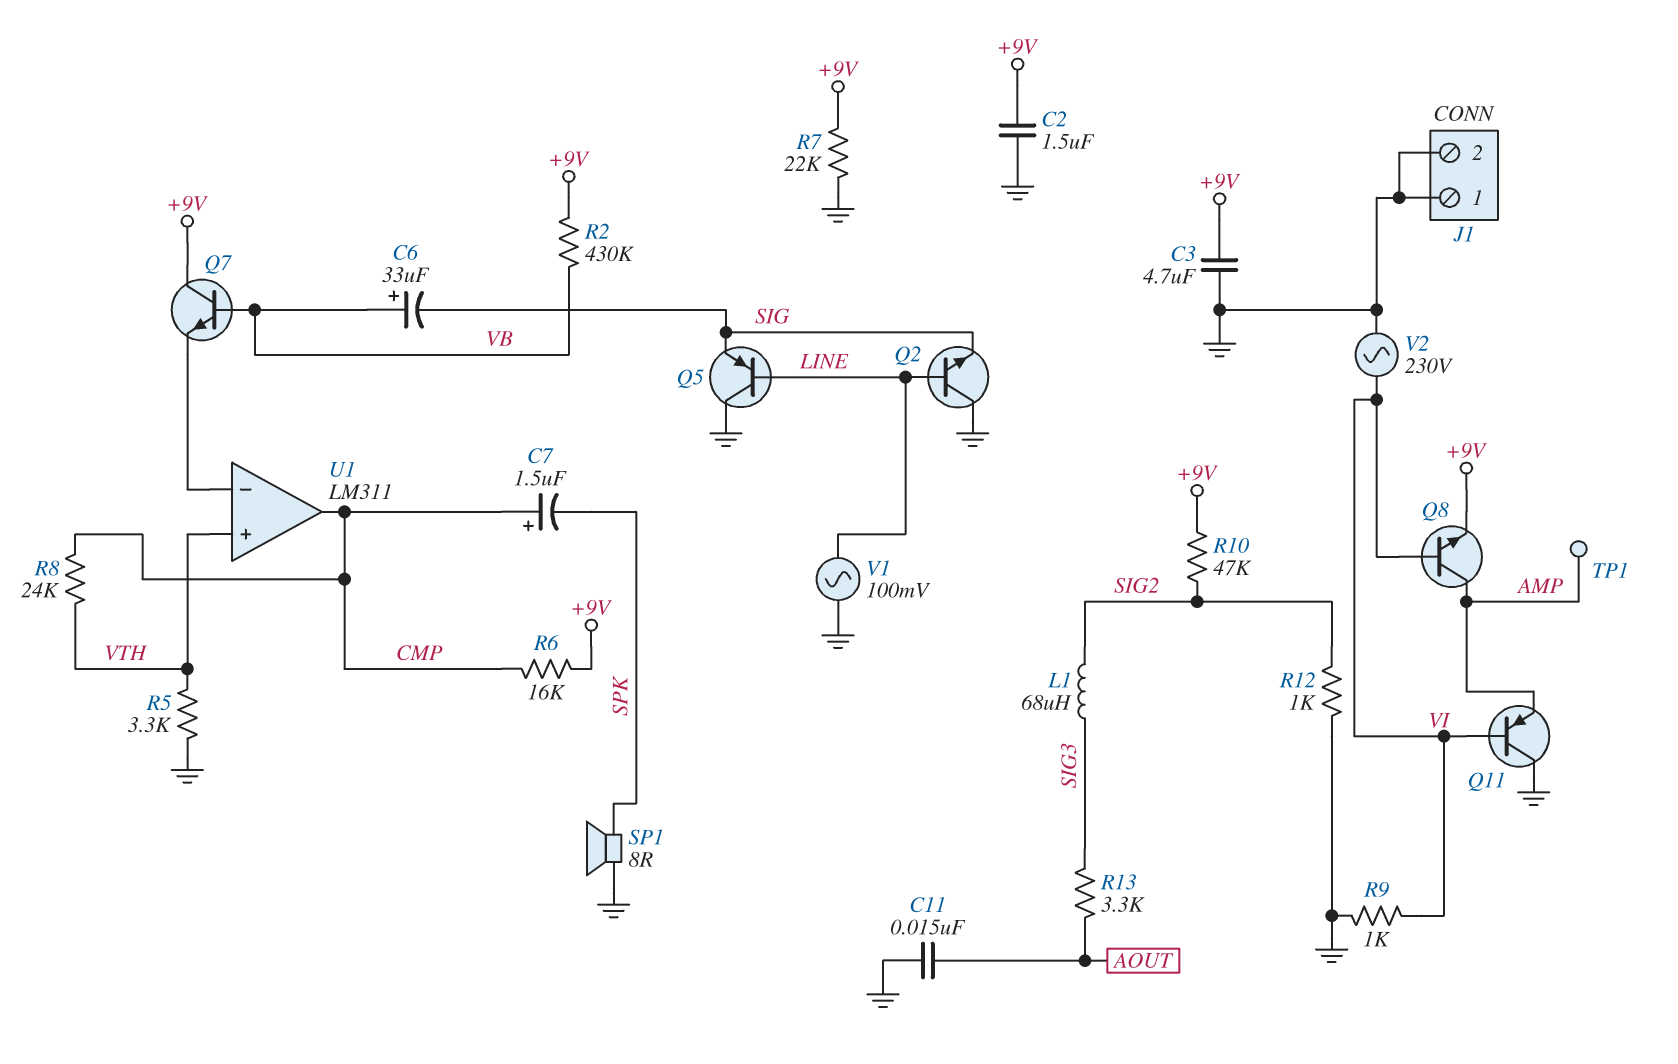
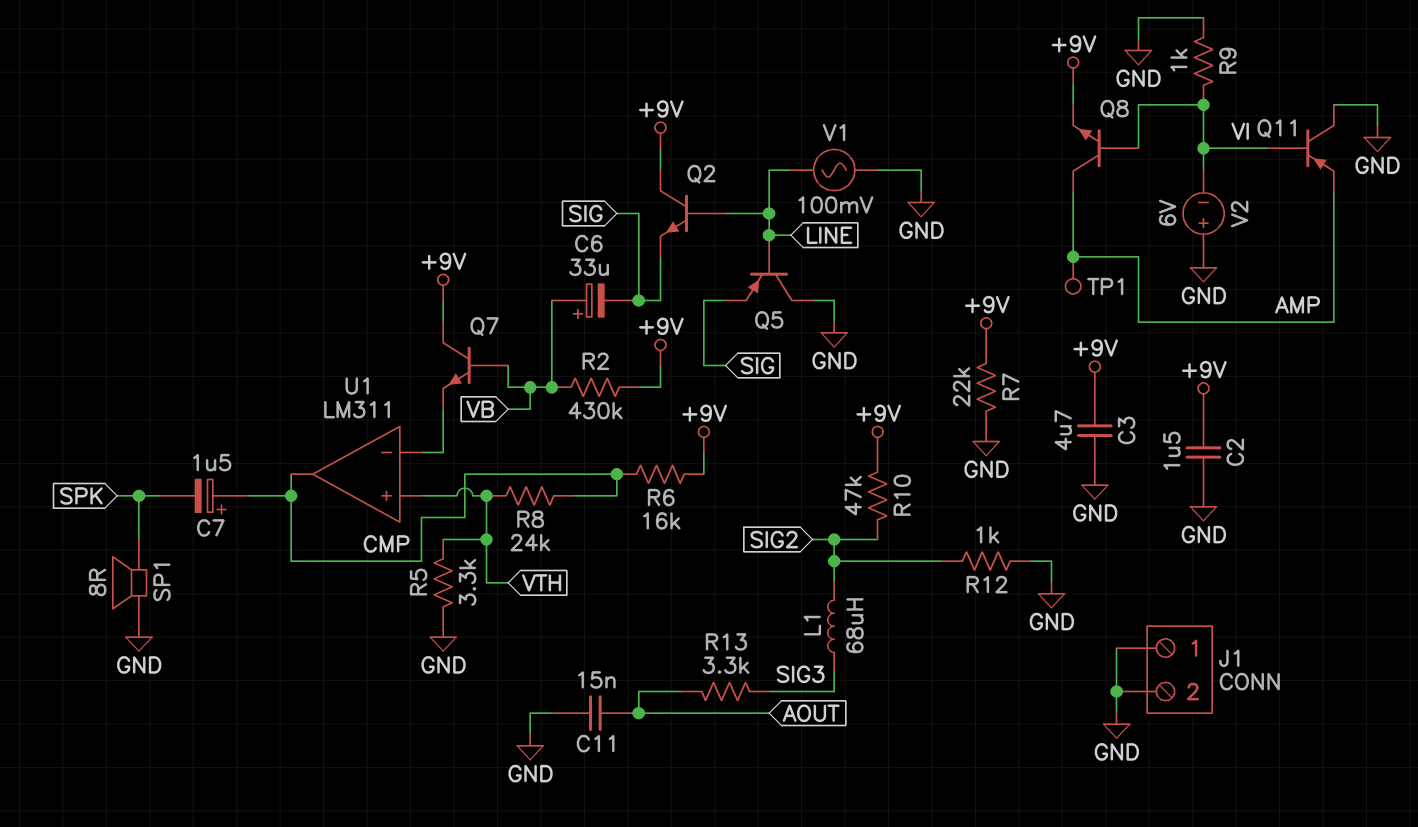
Q2: NPN (B LINE, C GND, E SIG) -> NPN (B LINE, C +9V, E SIG)
V2: AC 230V (GND, VI) -> 6V (plus GND, minus VI)

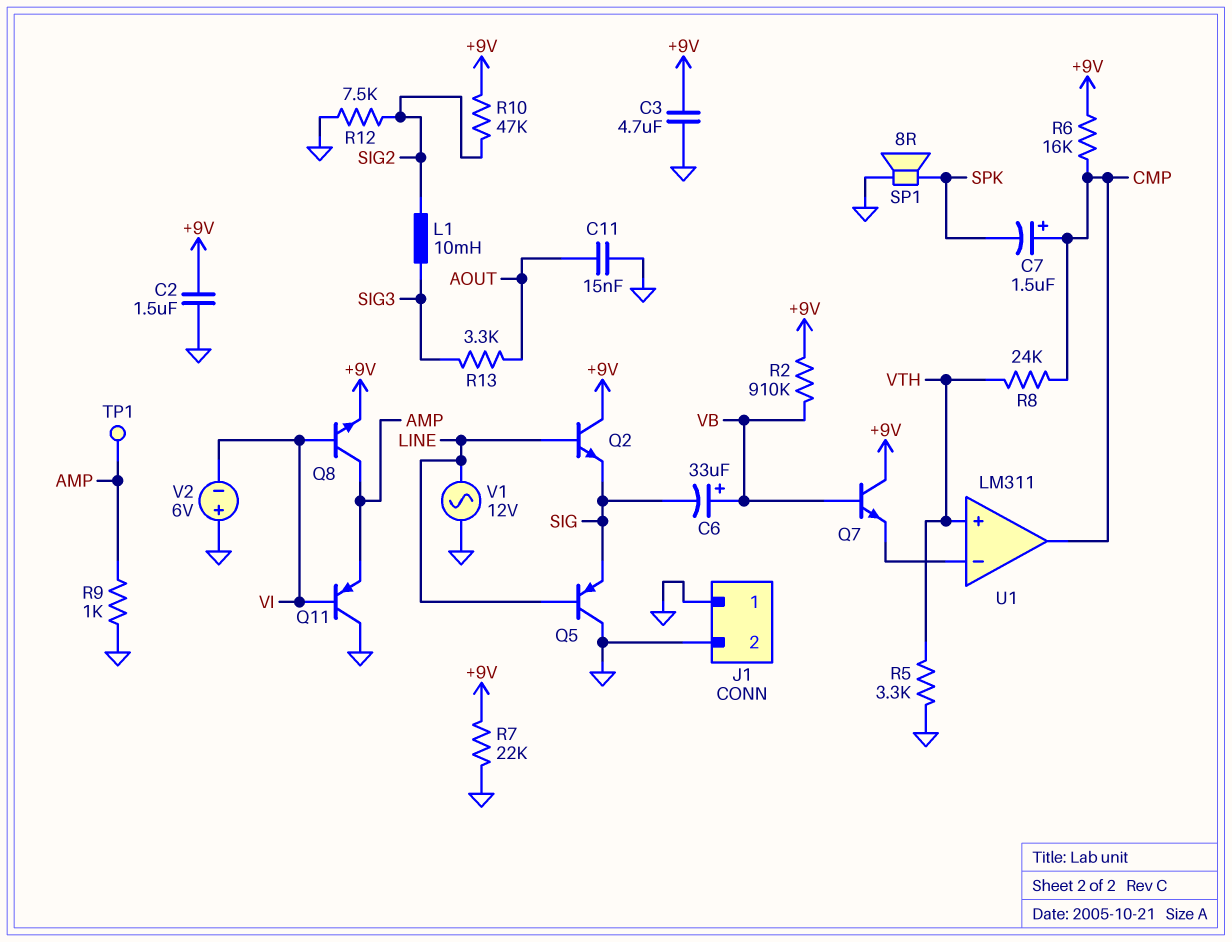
L1: 68uH (SIG2, SIG3) -> 10mH (SIG2, SIG3)
R2: 430k (+9V, VB) -> 910k (+9V, VB)
R9: 1k (GND, VI) -> 1k (AMP, GND)
R12: 1k (GND, SIG2) -> 7.5k (GND, SIG2)
V1: AC 100mV (GND, LINE) -> AC 12V (GND, LINE)

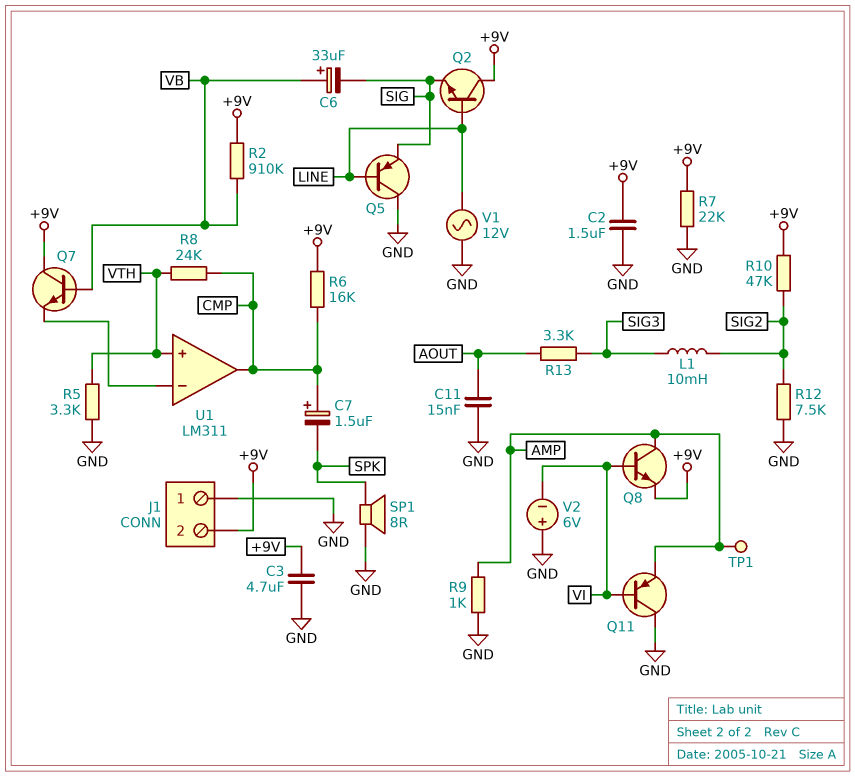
J1 pin 2: GND -> +9V

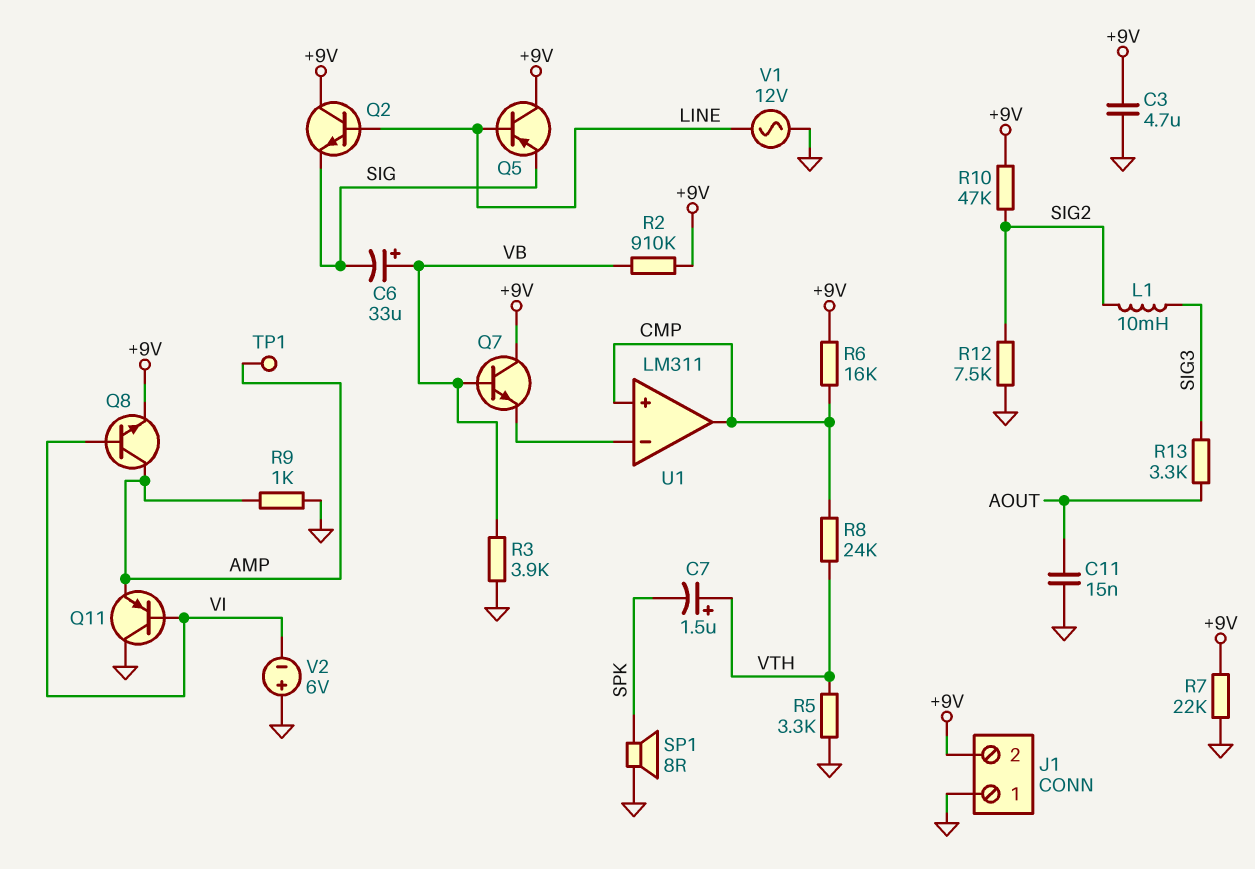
C2: 1.5uF (+9V, GND) -> none
C7: 1.5uF (plus CMP, minus SPK) -> 1.5uF (plus VTH, minus SPK)
Q5: PNP (B LINE, C GND, E SIG) -> PNP (B LINE, C +9V, E SIG)
R3: none -> 3.9k (GND, VB)
U1 pin in+: VTH -> CMP

